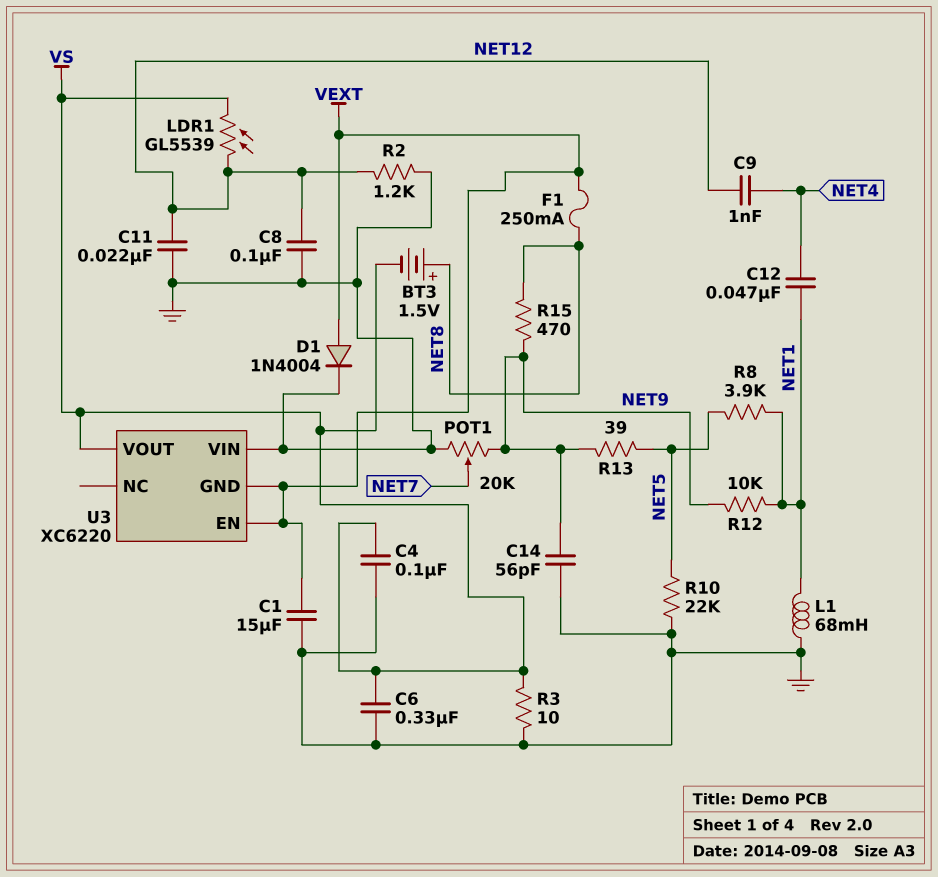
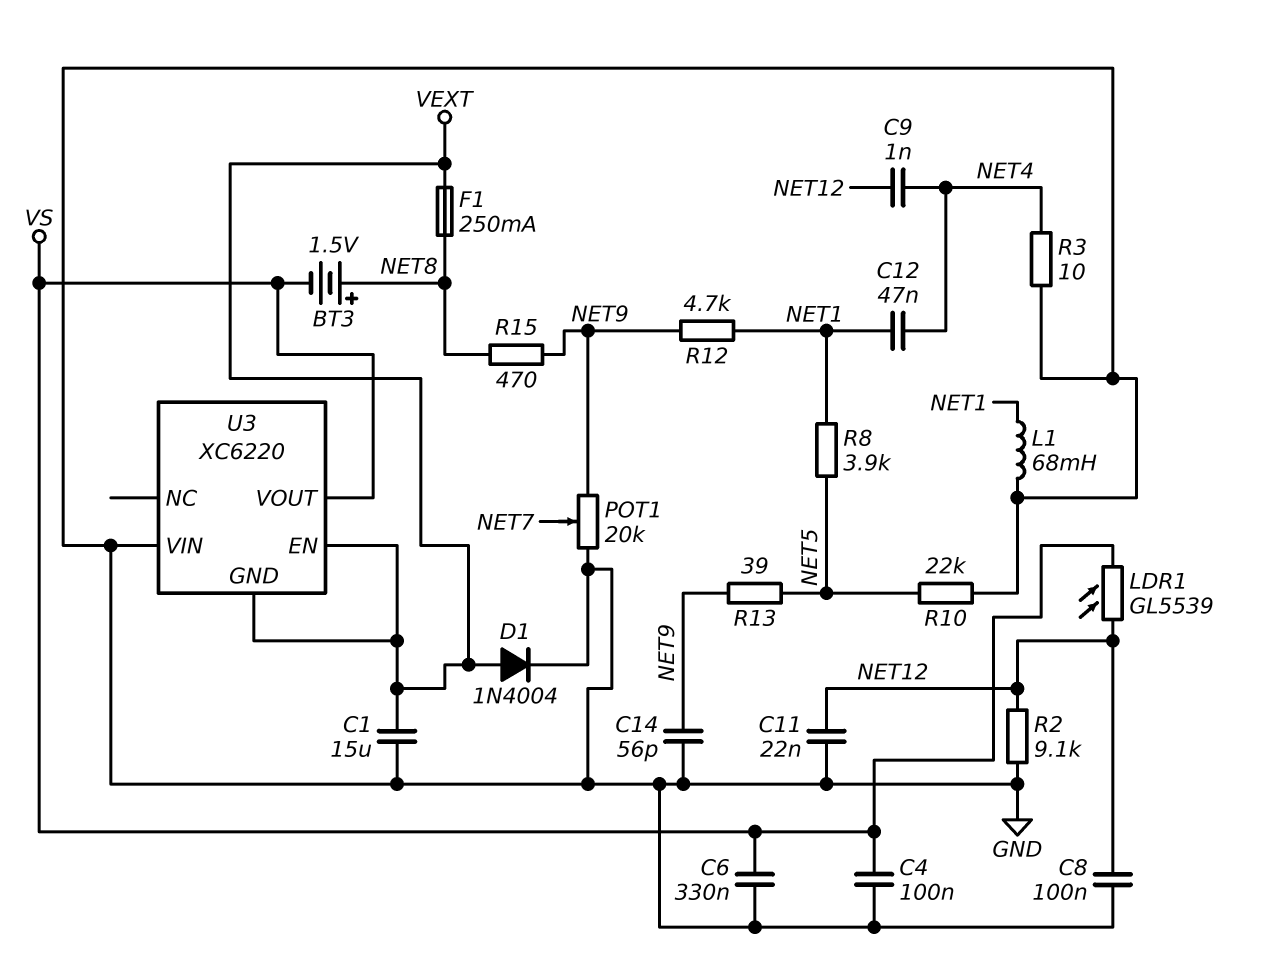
R2: 1.2k (GND, NET12) -> 9.1k (GND, NET12)
R3: 10 (GND, VS) -> 10 (GND, NET4)
R12: 10k (NET1, NET9) -> 4.7k (NET1, NET9)

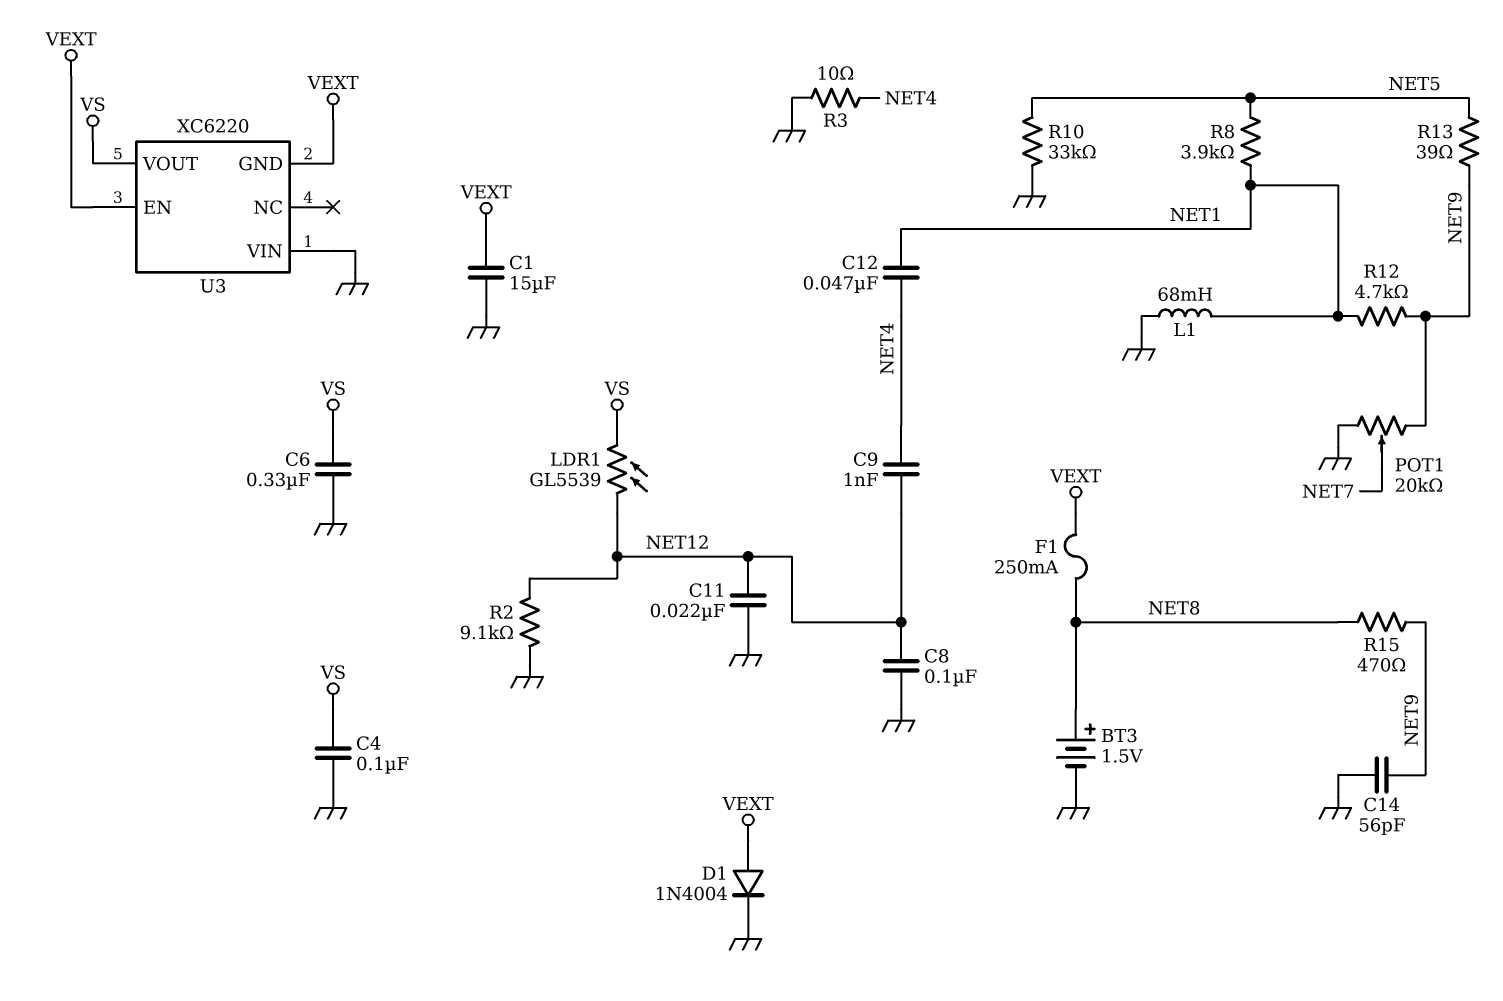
BT3: 1.5V (plus NET8, minus VS) -> 1.5V (plus NET8, minus GND)
R10: 22k (GND, NET5) -> 33k (GND, NET5)

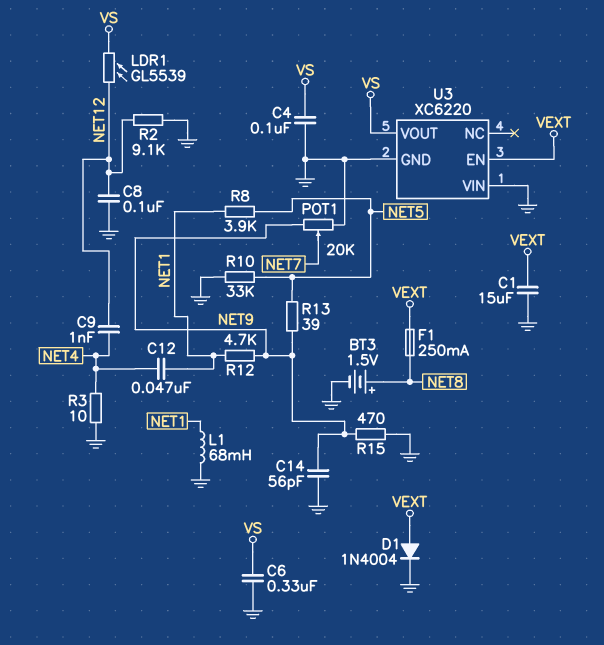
C11: 22nF (GND, NET12) -> none
R15: 470 (NET8, NET9) -> 470 (GND, NET9)
U3 pin GND: VEXT -> GND

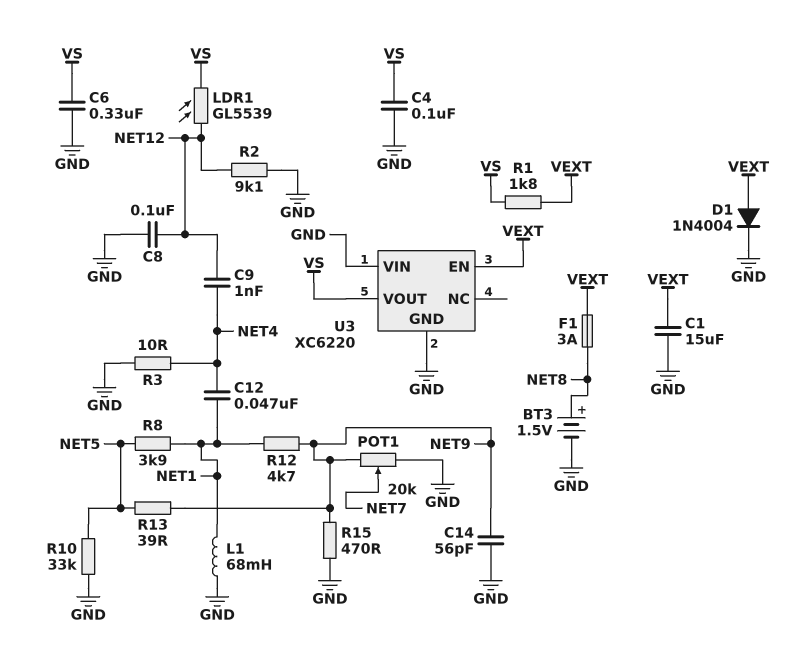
F1: 250mA (NET8, VEXT) -> 3A (NET8, VEXT)
R1: none -> 1.8k (VEXT, VS)

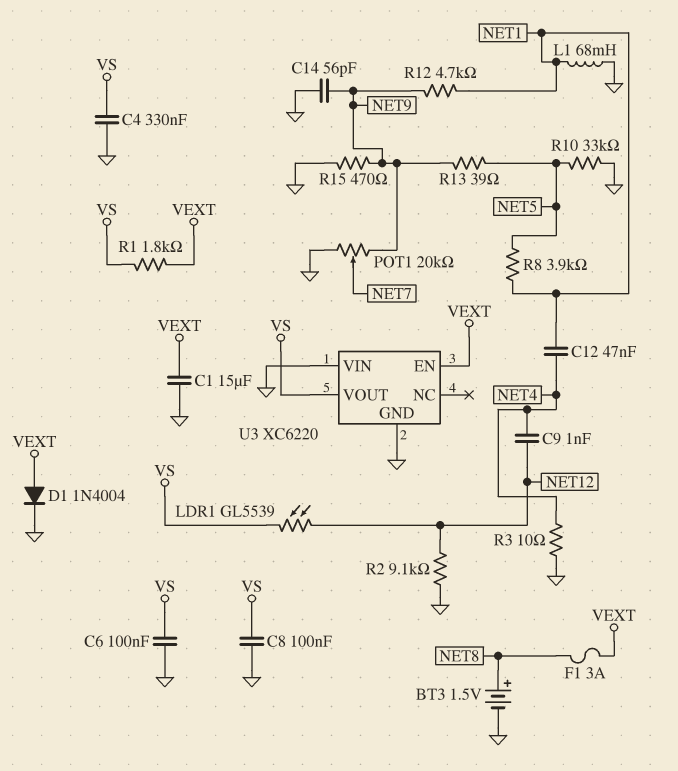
C4: 100nF (GND, VS) -> 330nF (GND, VS)
C6: 330nF (GND, VS) -> 100nF (GND, VS)
C8: 100nF (GND, NET12) -> 100nF (GND, VS)

